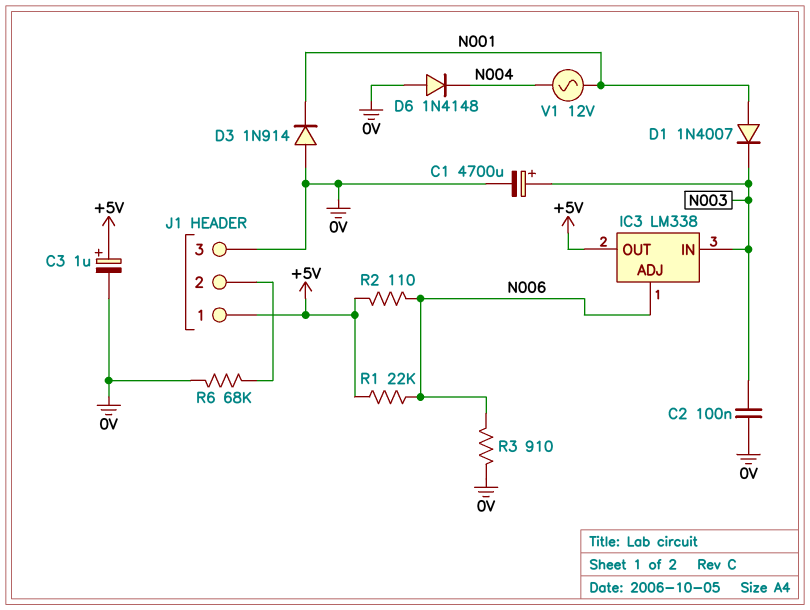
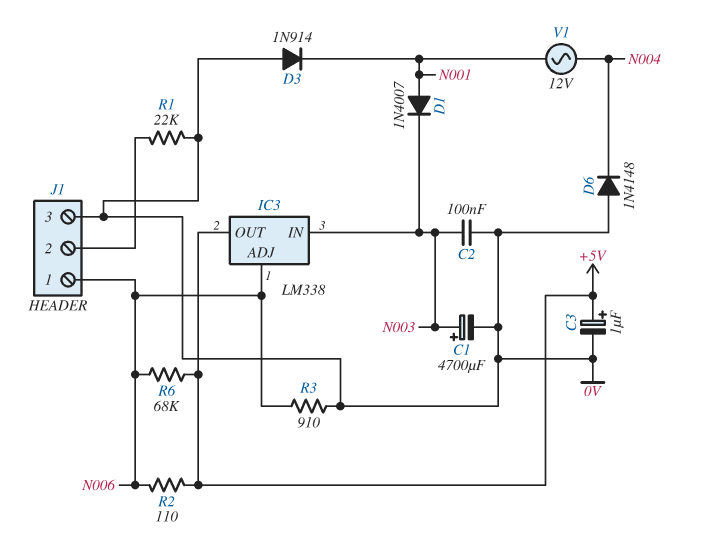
J1 pin 1: +5V -> N006
R1: 22k (+5V, N006) -> 22k (0V, J1/2)
R6: 68k (0V, J1/2) -> 68k (+5V, N006)

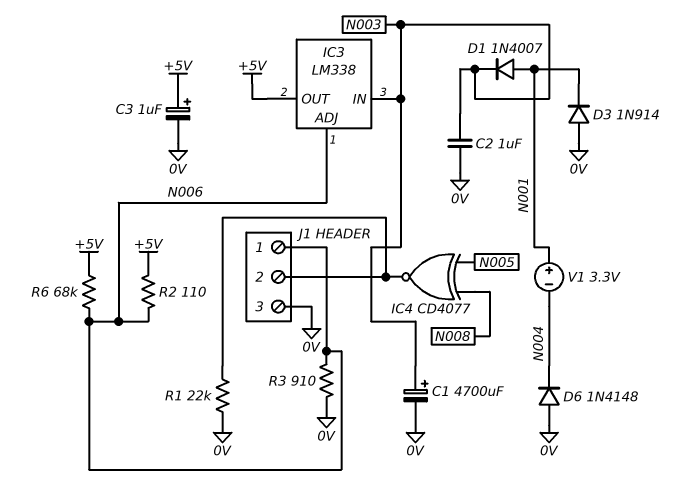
C2: 100nF (0V, N003) -> 1uF (0V, N003)
IC4: none -> XNOR CD4077 (in N005, in N008, out J1/2)
V1: AC 12V (N001, N004) -> 3.3V (plus N001, minus N004)

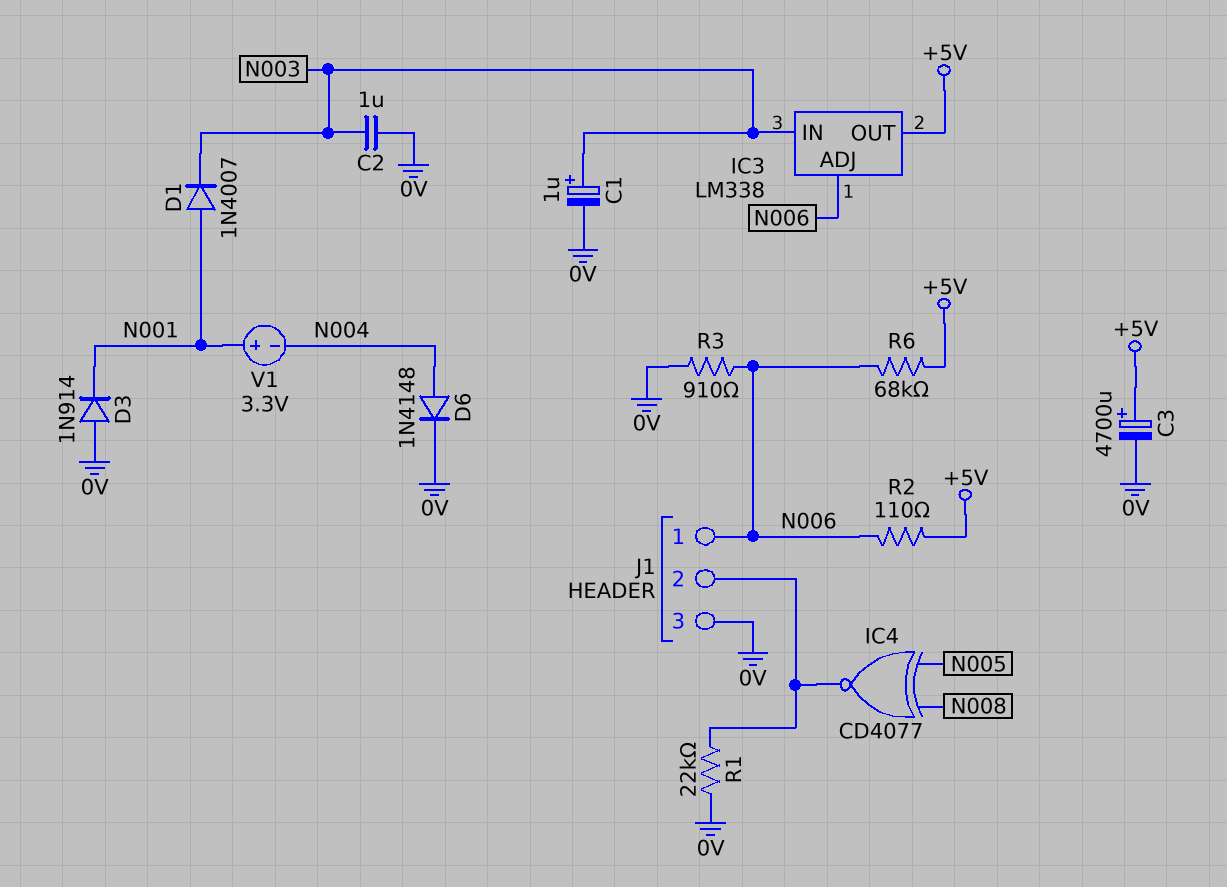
C1: 4700uF (plus N003, minus 0V) -> 1uF (plus N003, minus 0V)
C3: 1uF (plus +5V, minus 0V) -> 4700uF (plus +5V, minus 0V)
D6: diode 1N4148 (A 0V, K N004) -> diode 1N4148 (A N004, K 0V)

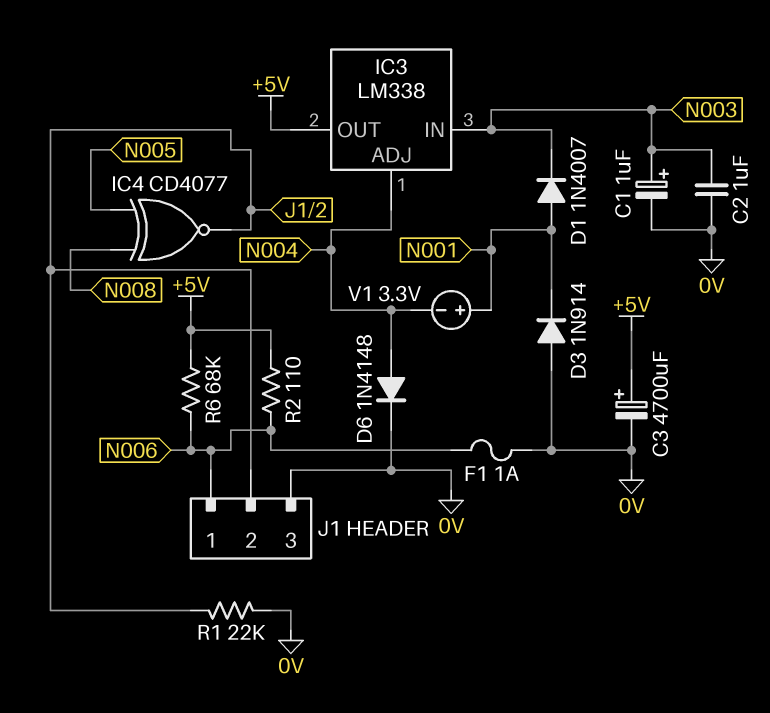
F1: none -> 1A (0V, N006)
IC3 pin ADJ: N006 -> N004
R3: 910 (0V, N006) -> none

